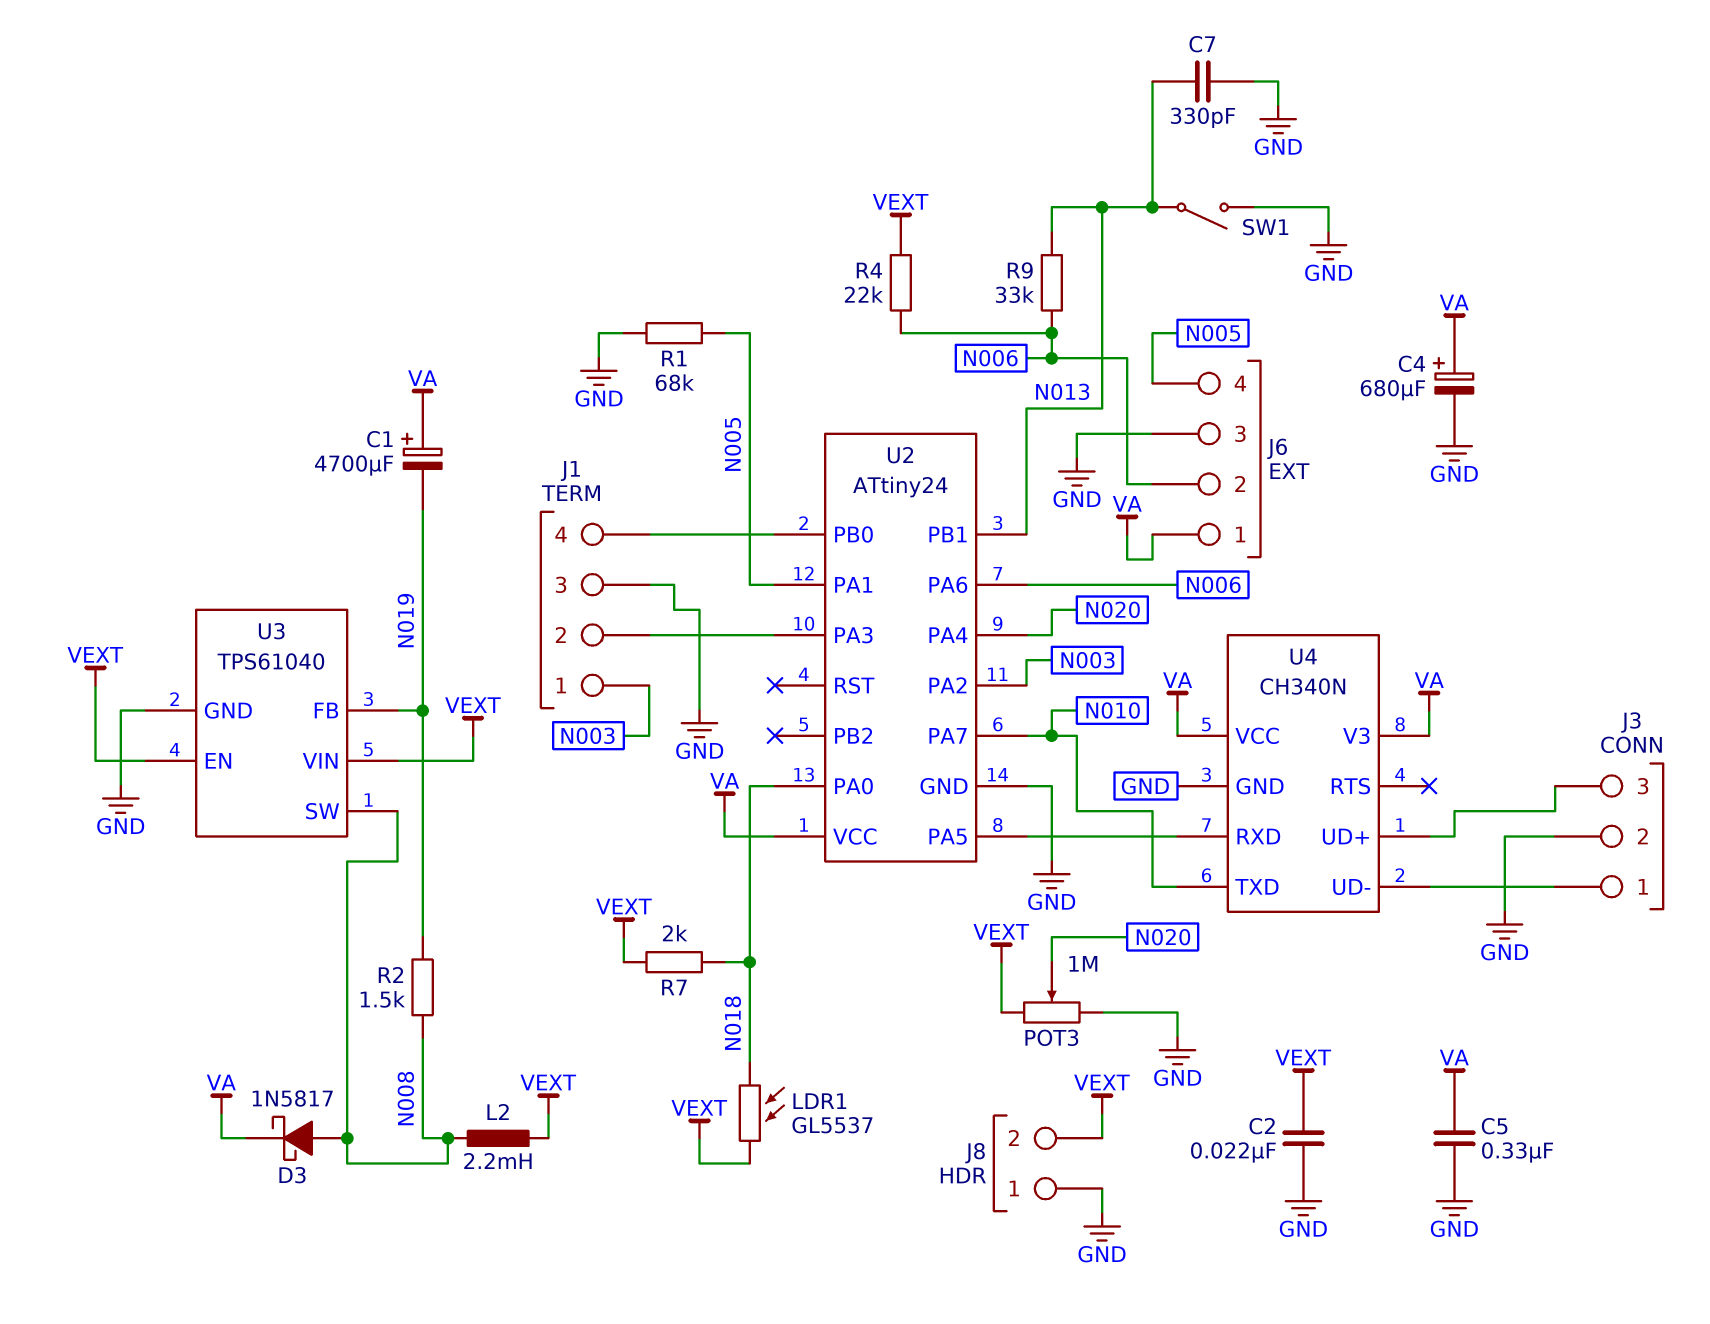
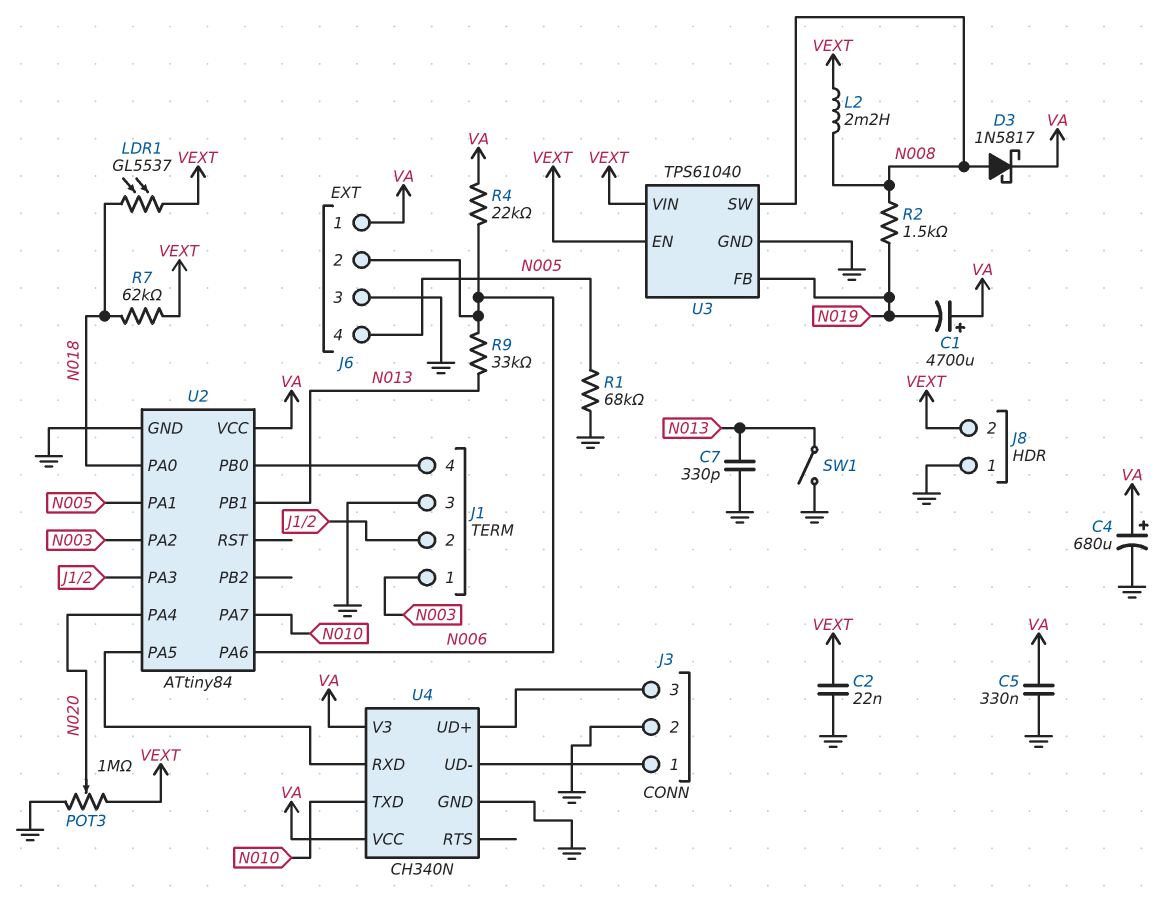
R4: 22k (N006, VEXT) -> 22k (N006, VA)
R7: 2k (N018, VEXT) -> 62k (N018, VEXT)
U2: ATtiny24 -> ATtiny84

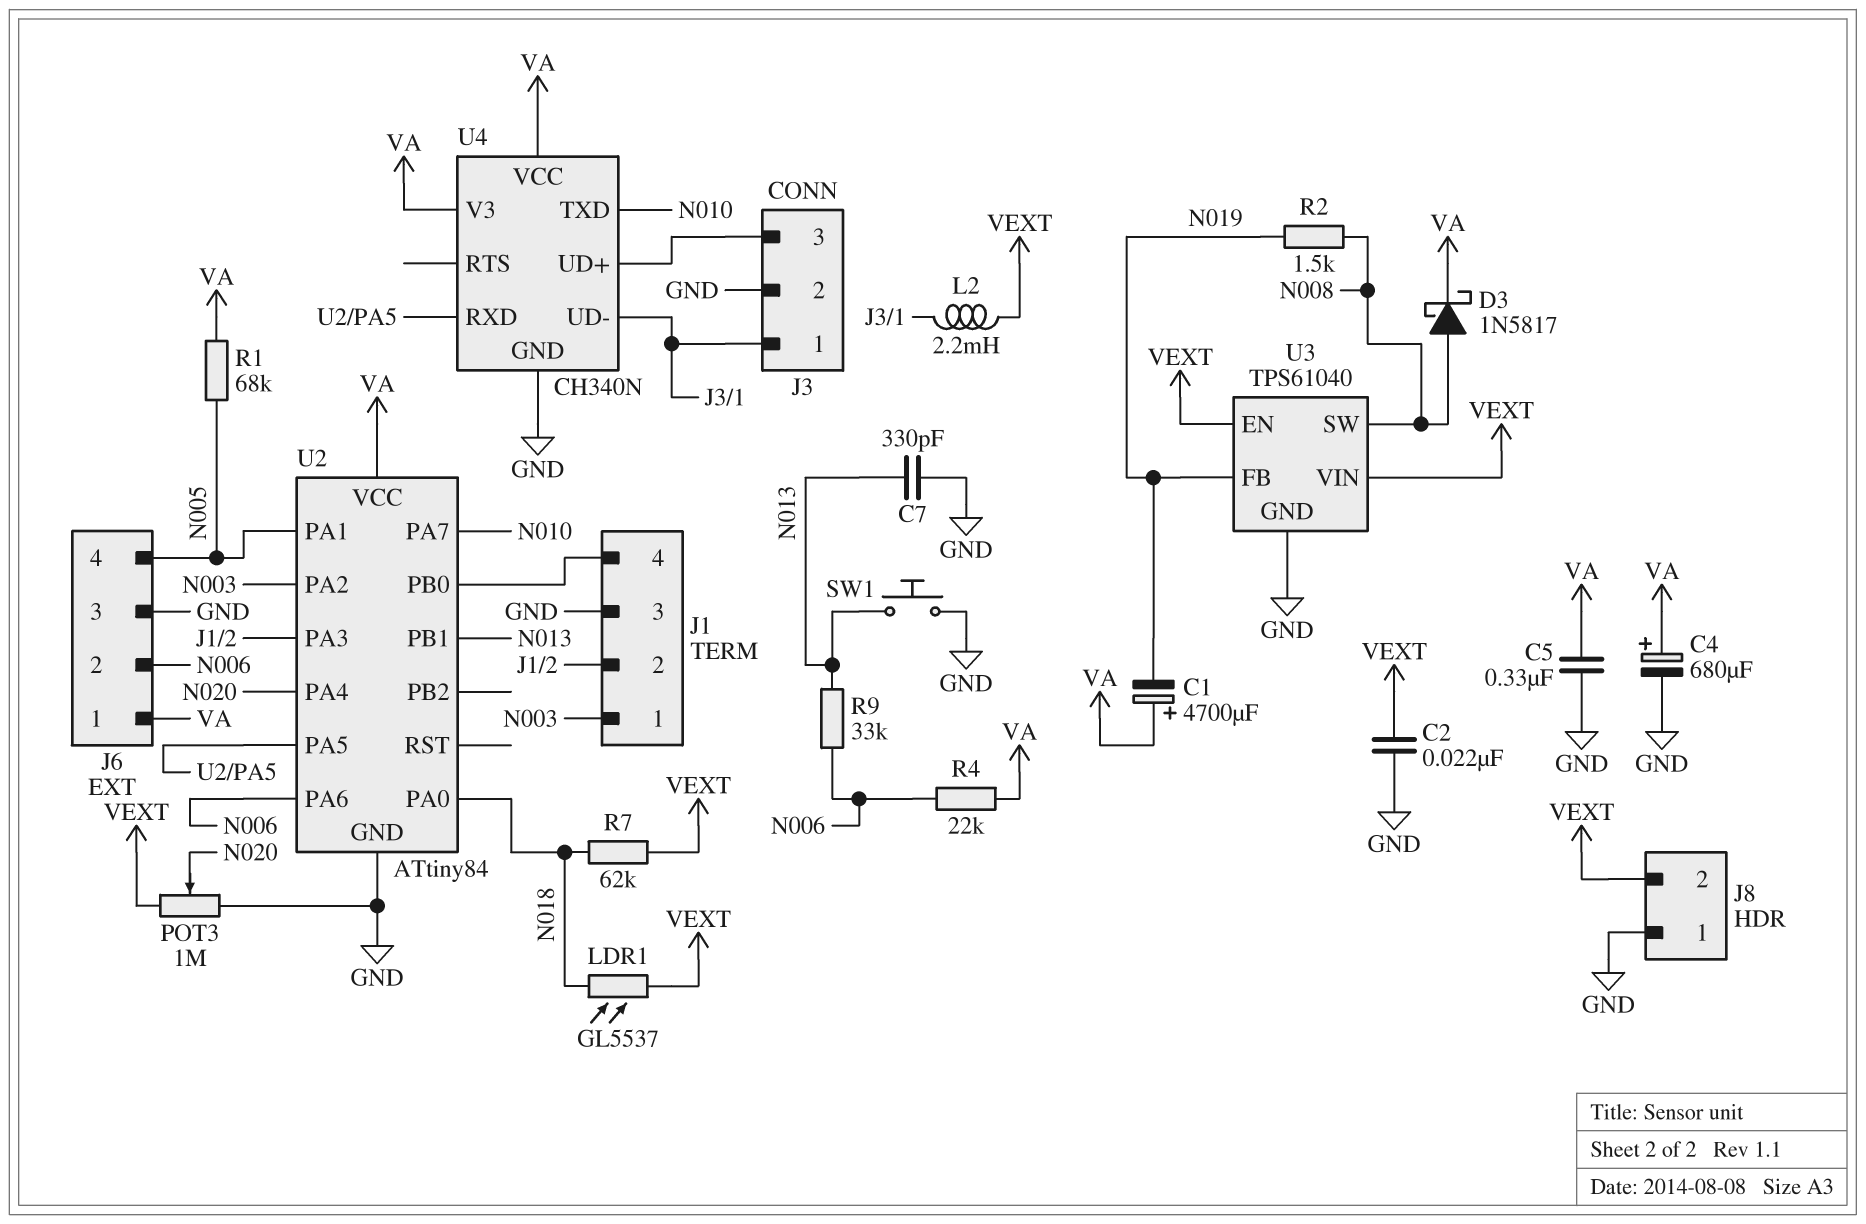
L2: 2.2mH (N008, VEXT) -> 2.2mH (J3/1, VEXT)
R1: 68k (GND, N005) -> 68k (N005, VA)
SW1: switch (GND, N013) -> button (GND, N013)

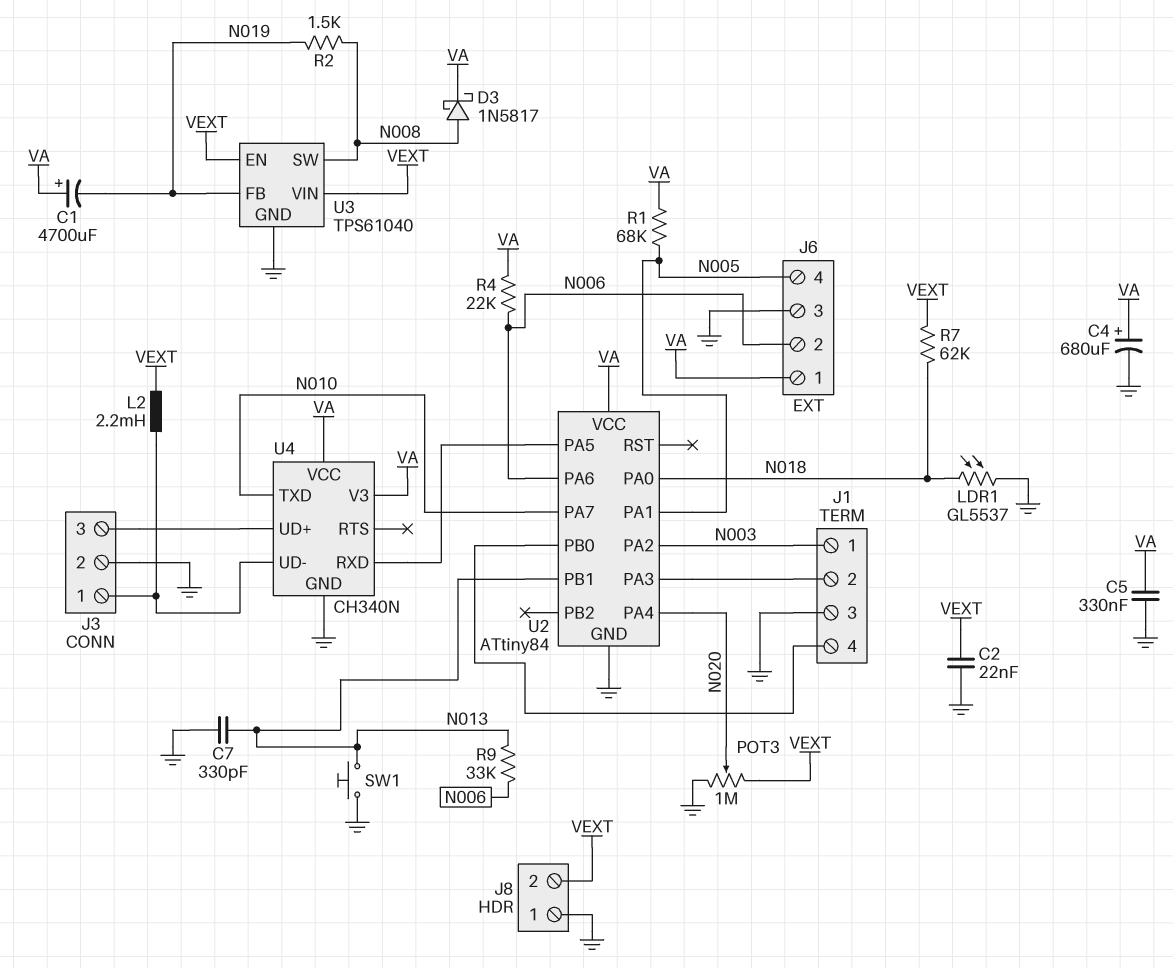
LDR1: GL5537 (N018, VEXT) -> GL5537 (GND, N018)

